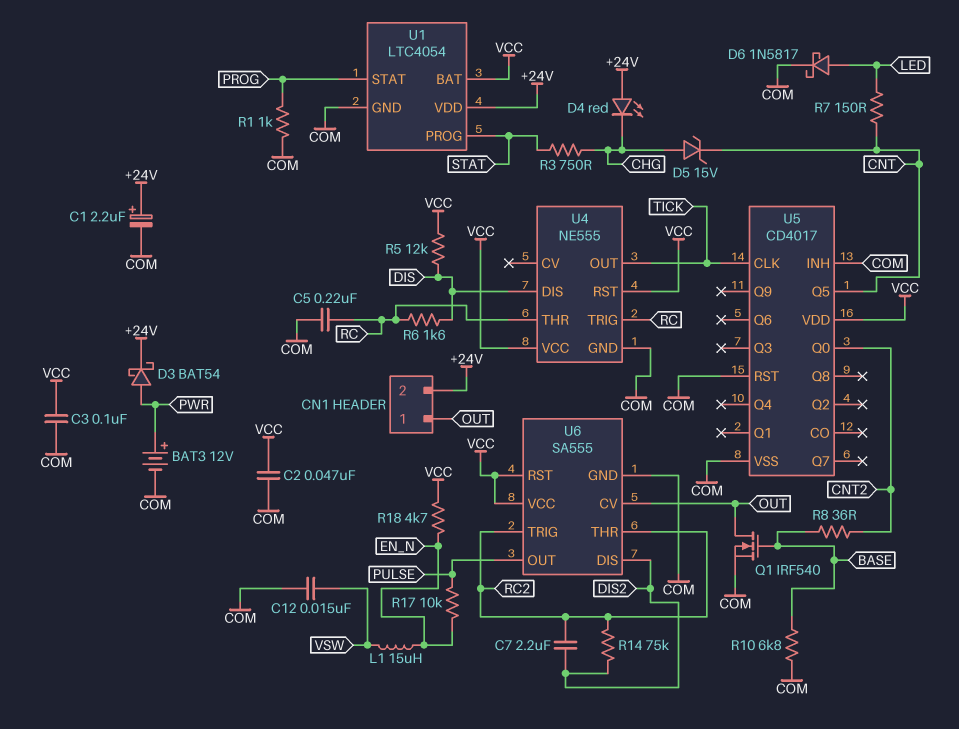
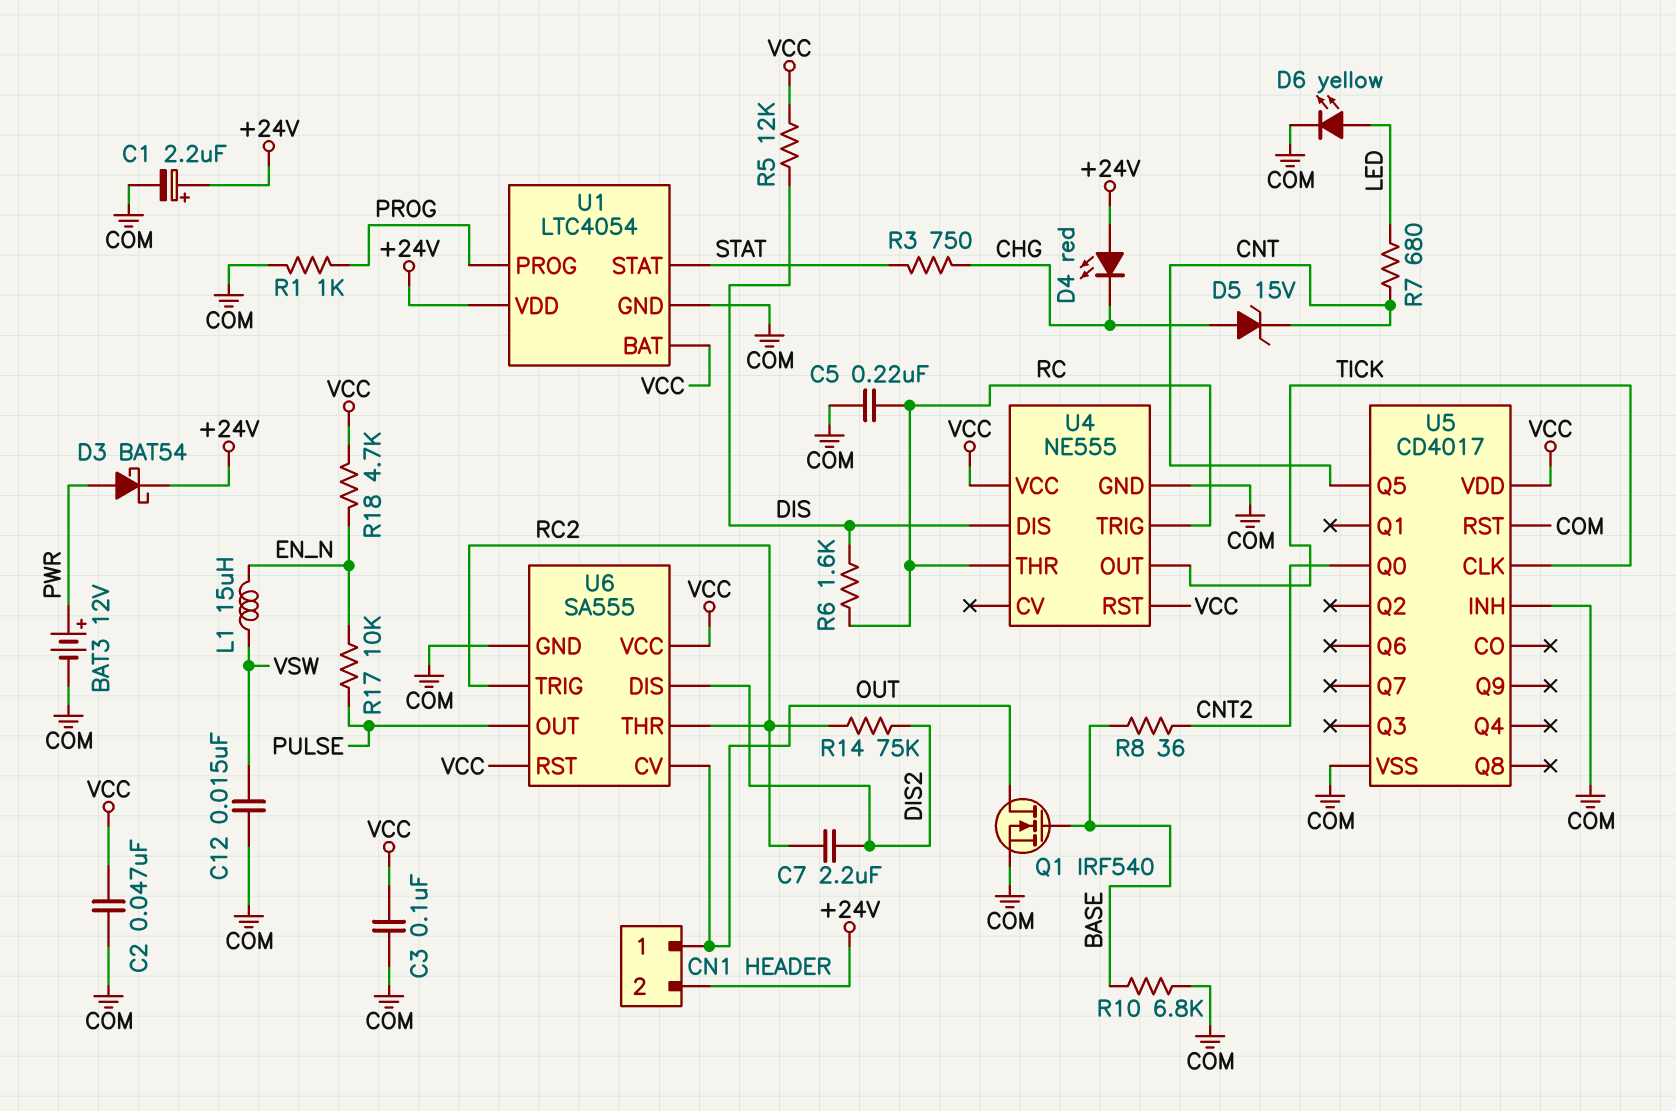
D6: schottky 1N5817 (A LED, K COM) -> LED yellow (A LED, K COM)
R7: 150 (CNT, LED) -> 680 (CNT, LED)
U1 pin PROG: STAT -> PROG
U1 pin STAT: PROG -> STAT

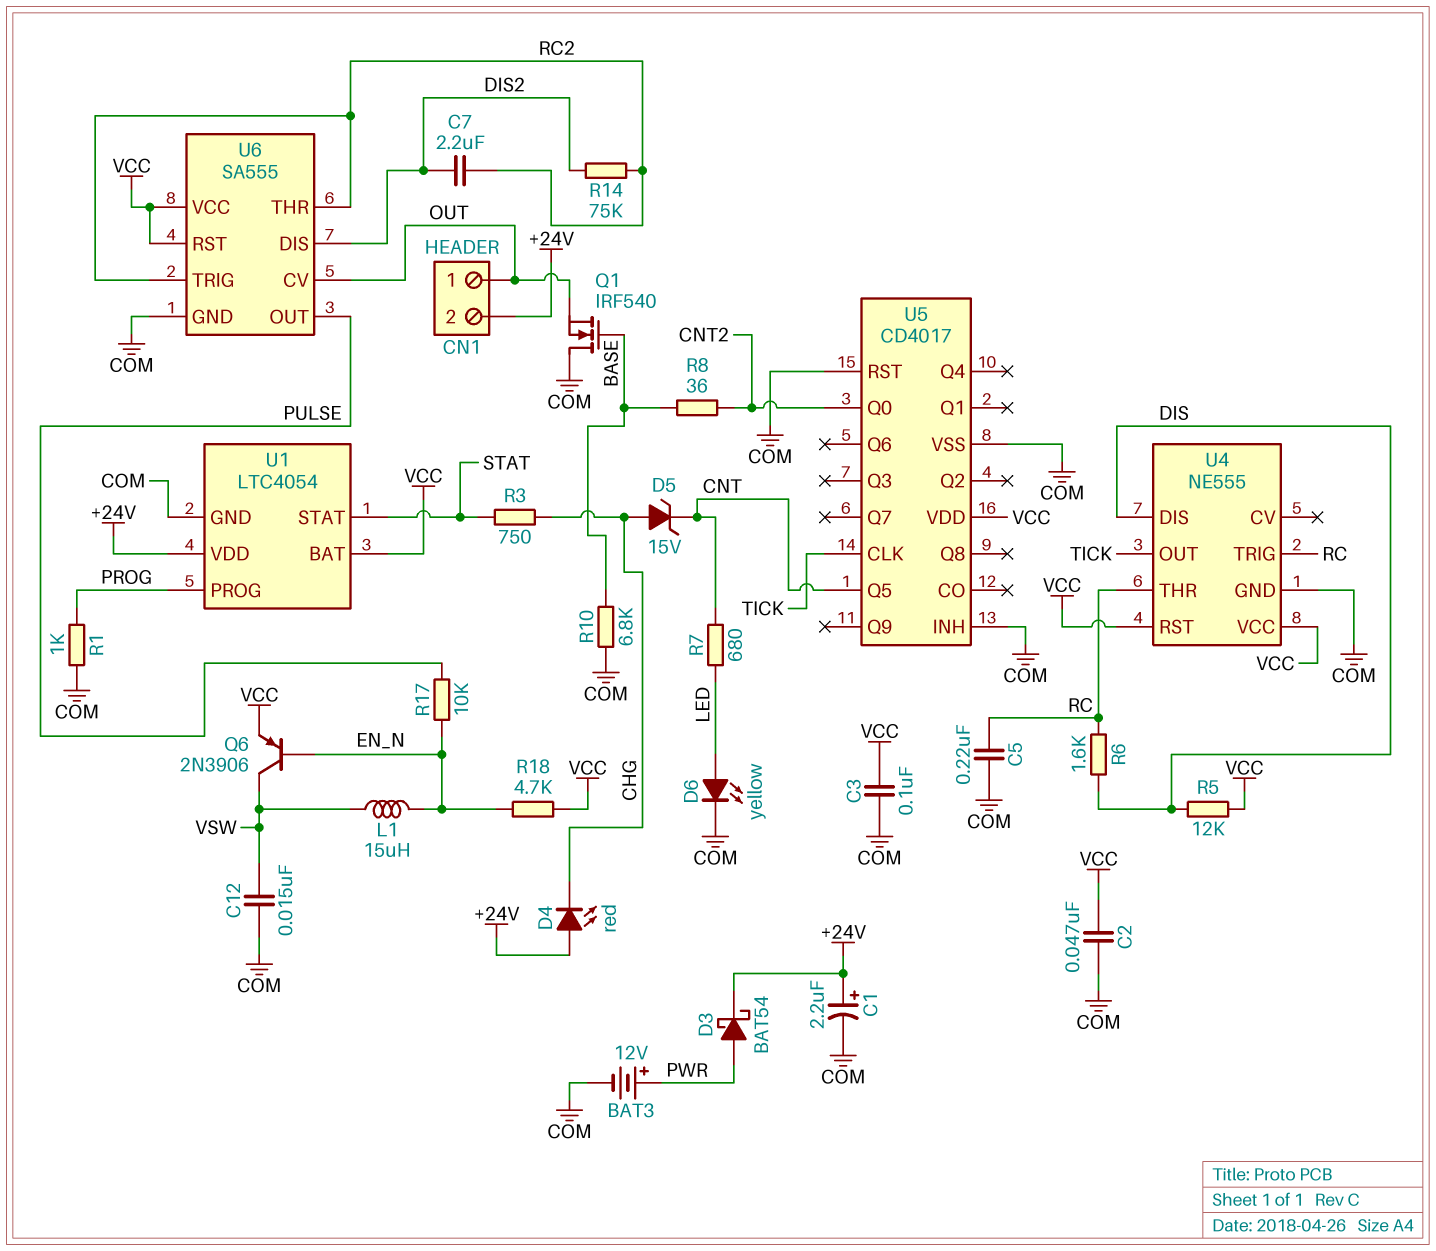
Q1: NMOS IRF540 (G BASE, D OUT, S COM) -> NMOS IRF540 (G BASE, D COM, S OUT)
Q6: none -> PNP 2N3906 (B EN_N, C VSW, E VCC)

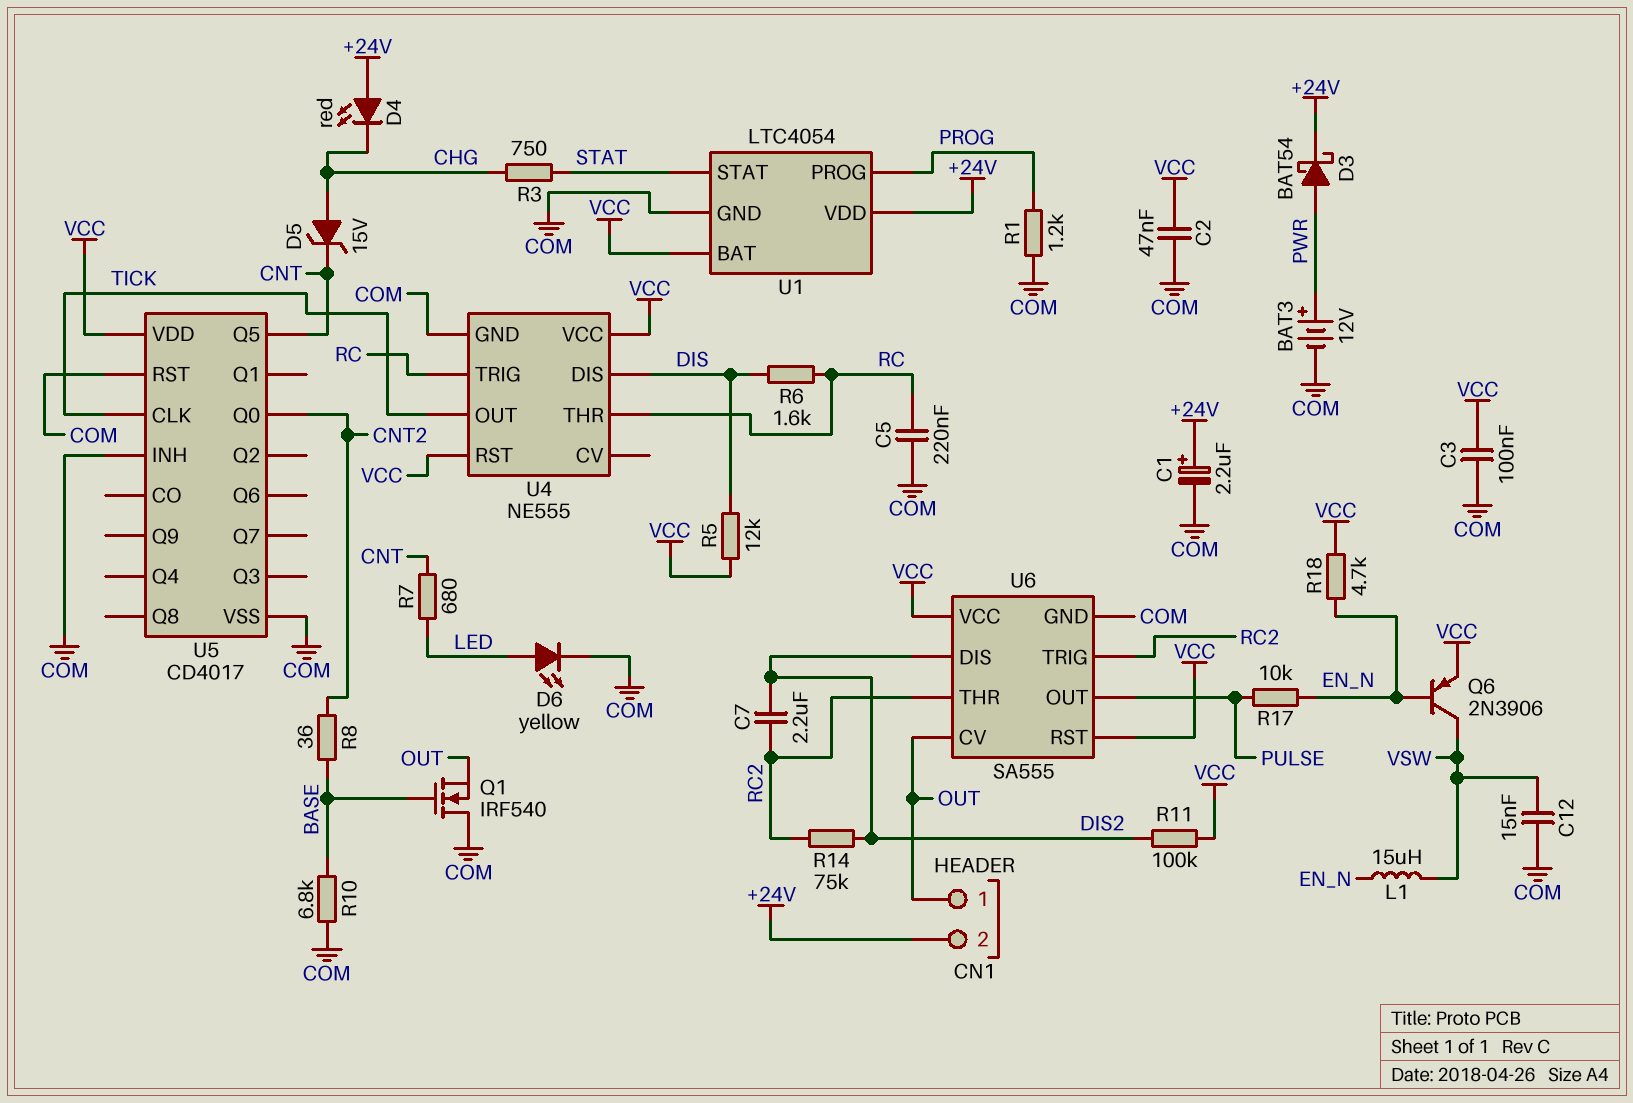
R1: 1k (COM, PROG) -> 1.2k (COM, PROG)
R11: none -> 100k (DIS2, VCC)

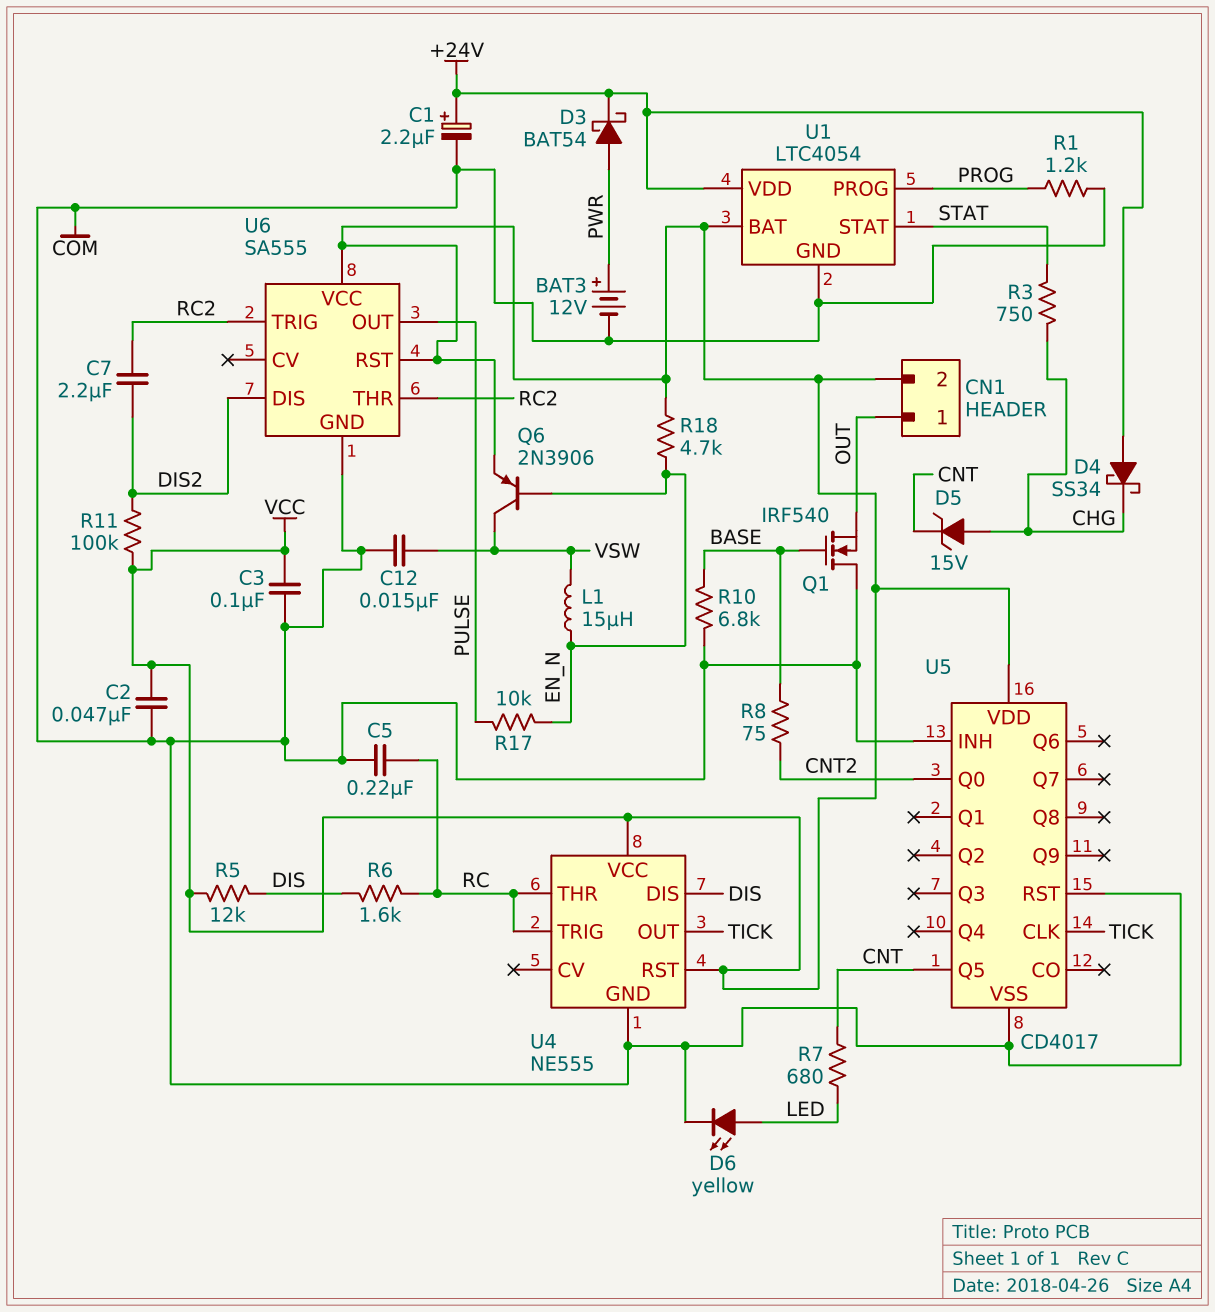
CN1 pin 2: +24V -> VCC
D4: LED red (A +24V, K CHG) -> schottky SS34 (A +24V, K CHG)
R8: 36 (BASE, CNT2) -> 75 (BASE, CNT2)
R14: 75k (DIS2, RC2) -> none
U6 pin CV: OUT -> none

